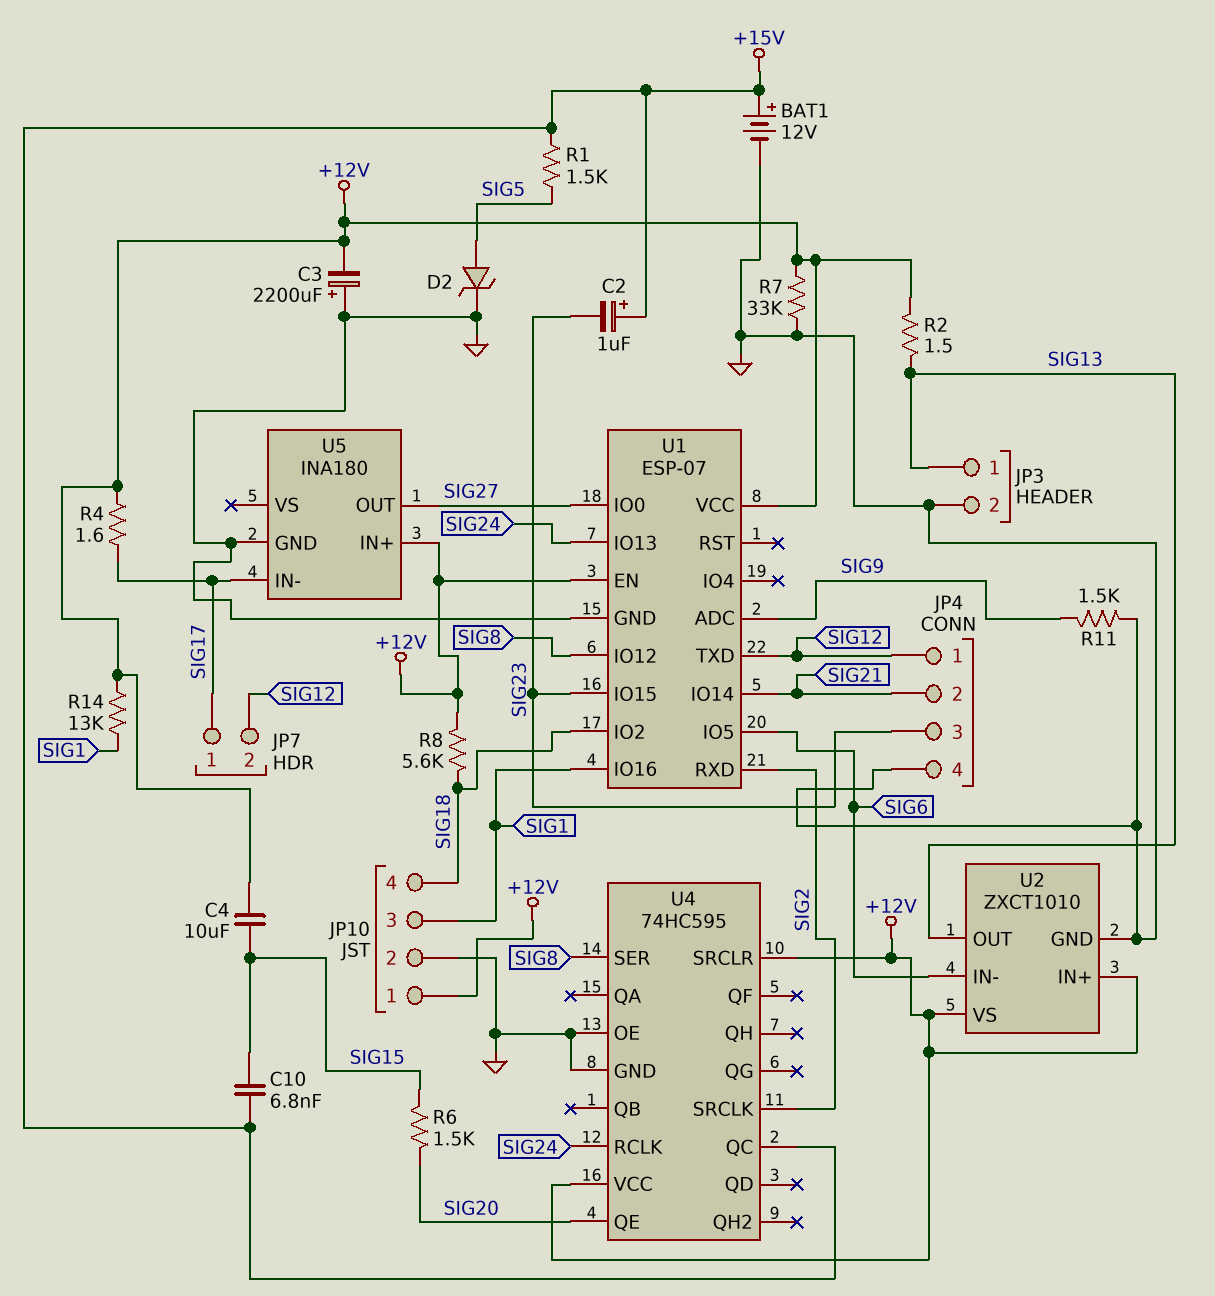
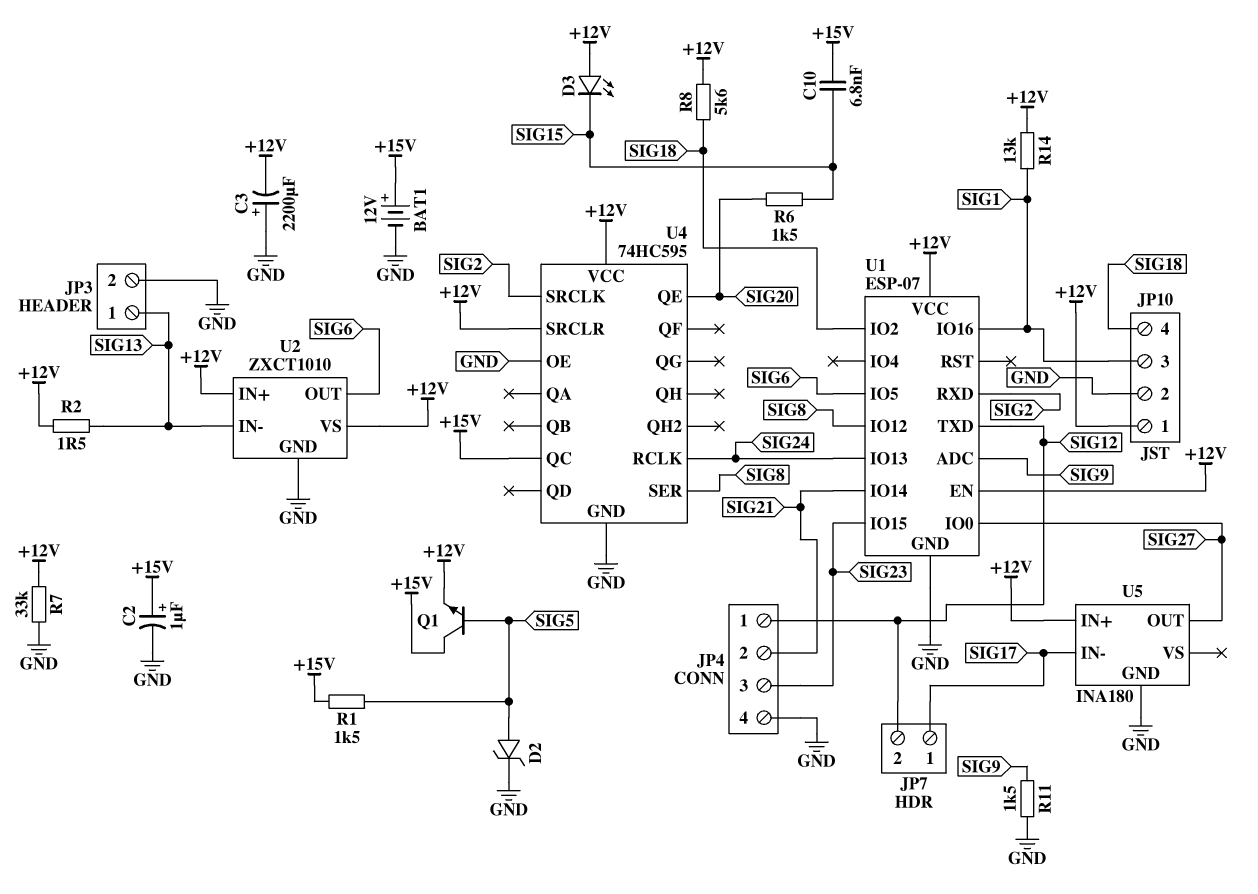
C2: 1uF (plus +15V, minus SIG23) -> 1uF (plus +15V, minus GND)
C4: 10uF (+12V, SIG15) -> none
D3: none -> LED (A +12V, K SIG15)
Q1: none -> NPN (B SIG5, C +15V, E +12V)
R4: 1.6 (+12V, SIG17) -> none
U2 pin IN-: SIG6 -> SIG13
U2 pin OUT: SIG13 -> SIG6

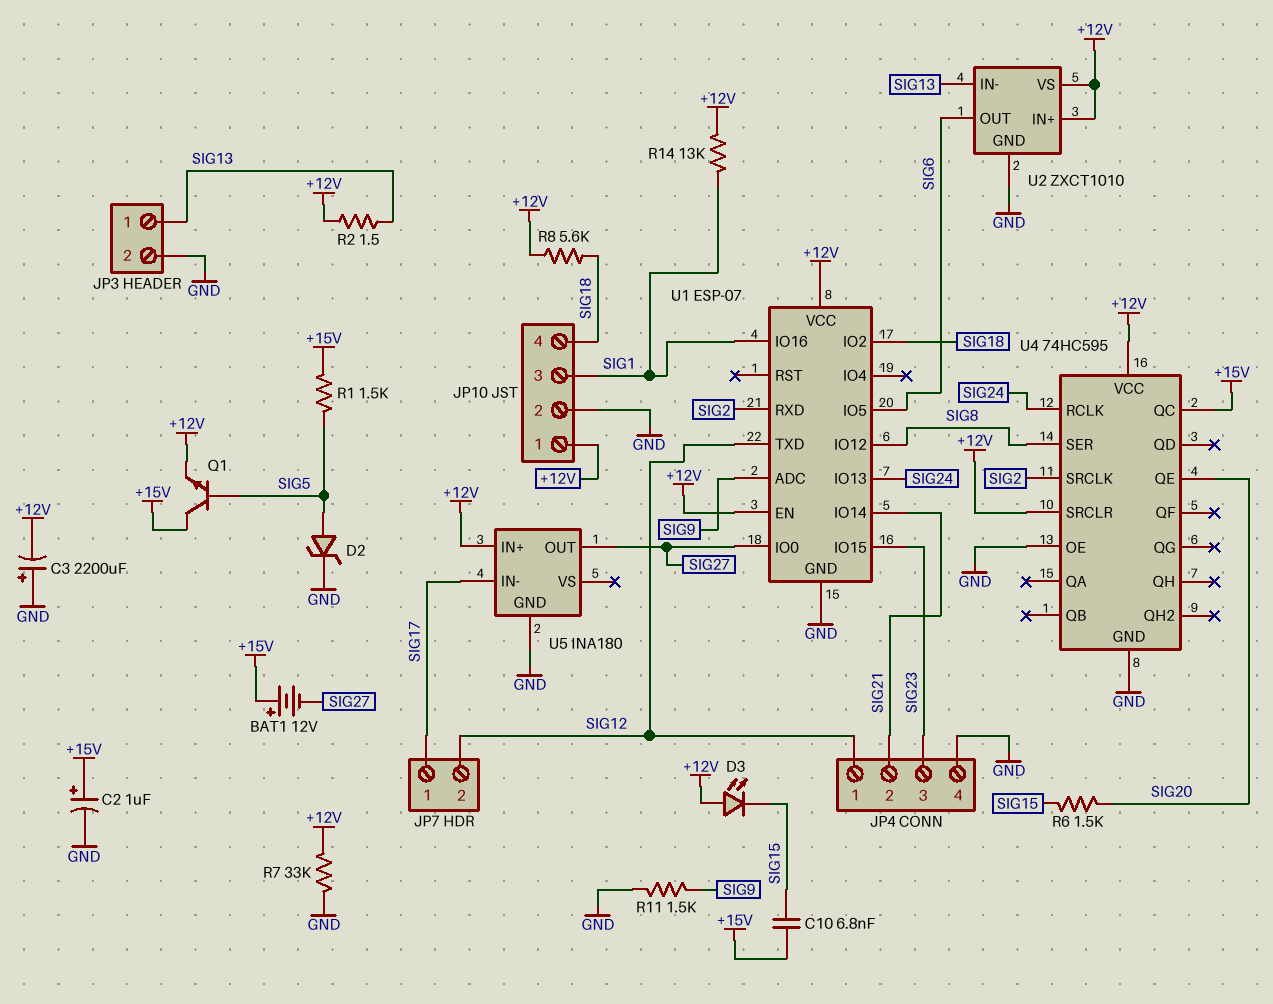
BAT1: 12V (plus +15V, minus GND) -> 12V (plus +15V, minus SIG27)

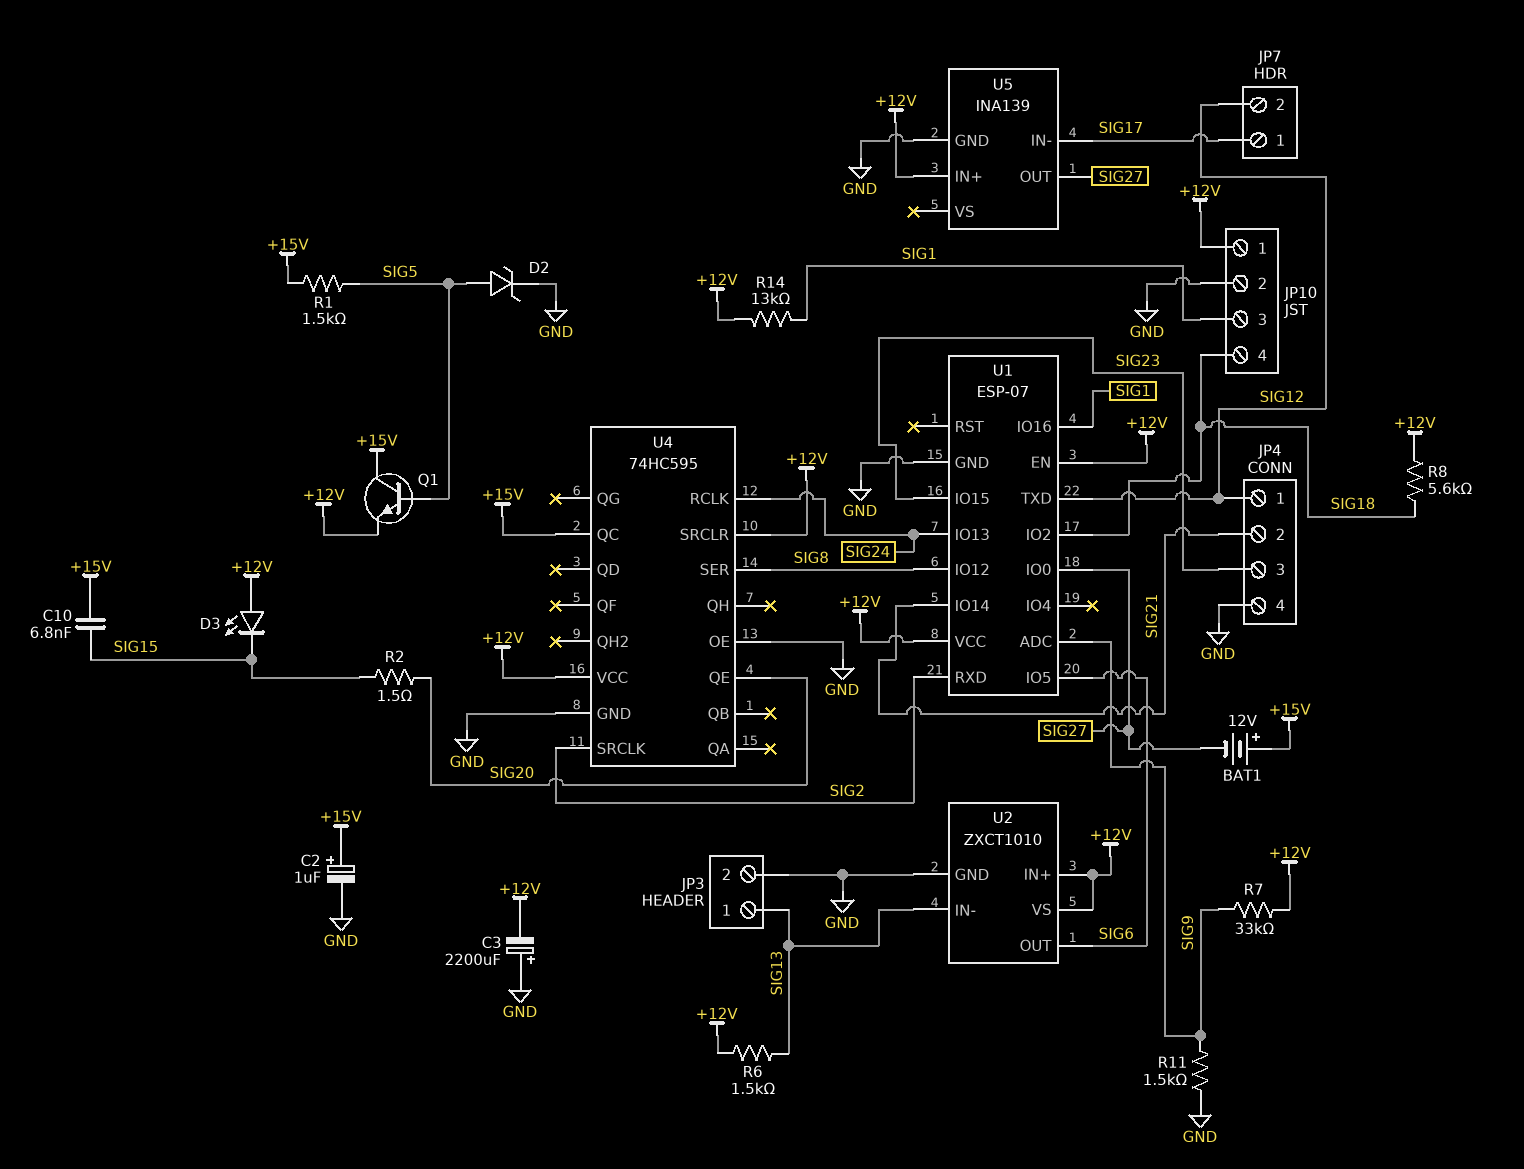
R2: 1.5 (+12V, SIG13) -> 1.5 (SIG15, SIG20)
R6: 1.5k (SIG15, SIG20) -> 1.5k (+12V, SIG13)
R7: 33k (+12V, GND) -> 33k (+12V, SIG9)
U5: INA180 -> INA139

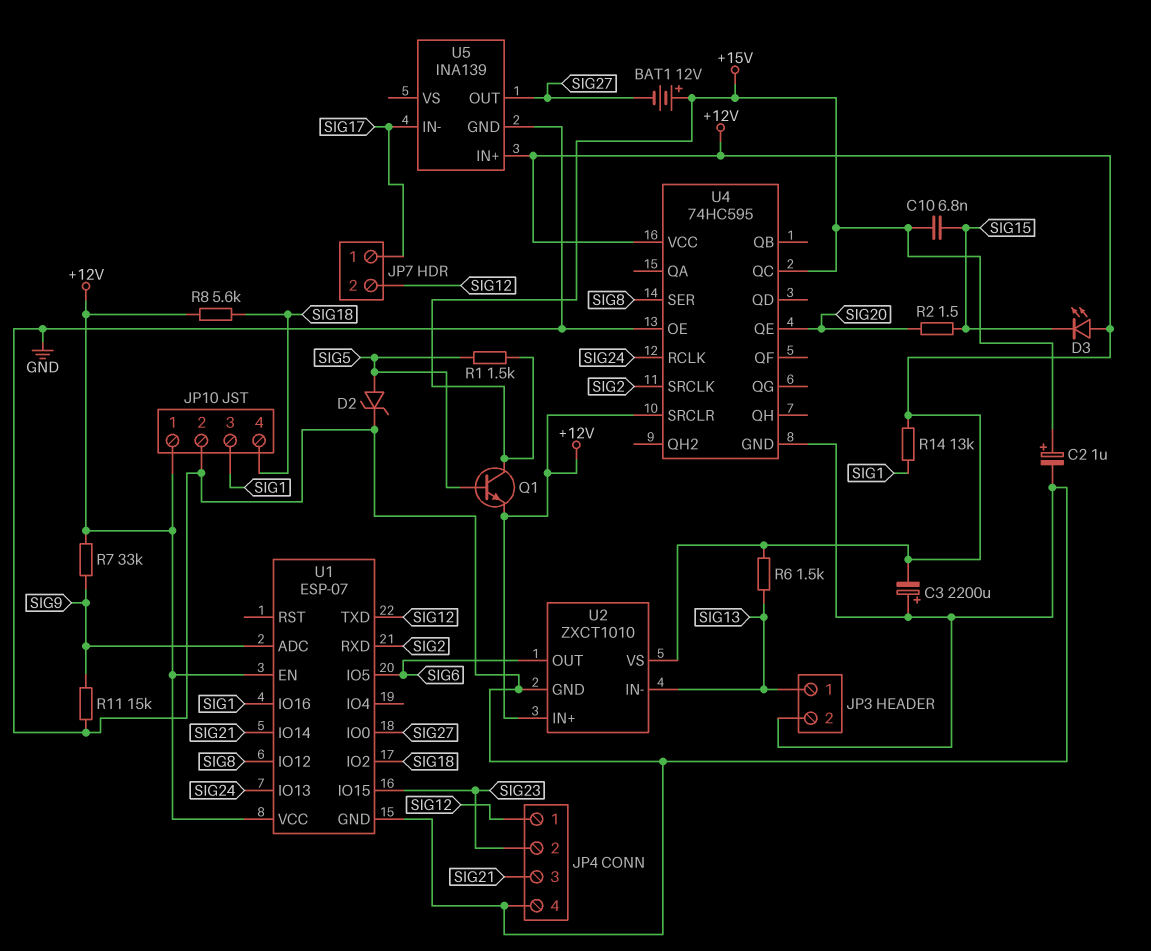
JP4 pin 2: SIG21 -> SIG23
JP4 pin 3: SIG23 -> SIG21
R11: 1.5k (GND, SIG9) -> 15k (GND, SIG9)

